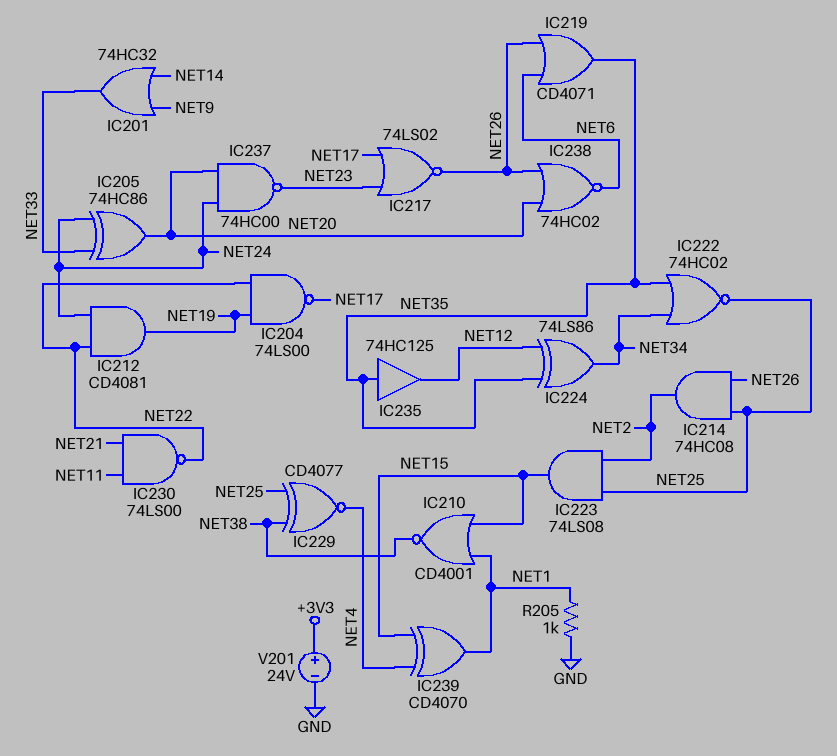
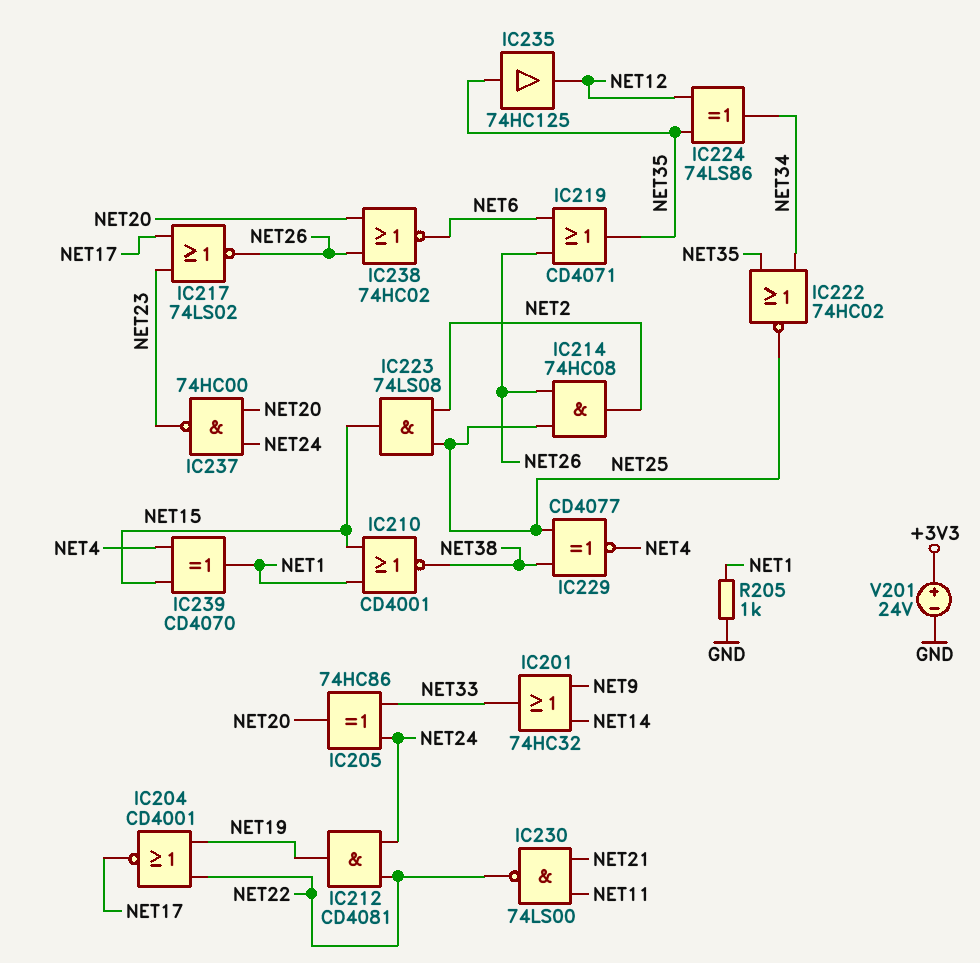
IC204: NAND 74LS00 (in NET19, in NET22, out NET17) -> NOR CD4001 (in NET19, in NET22, out NET17)

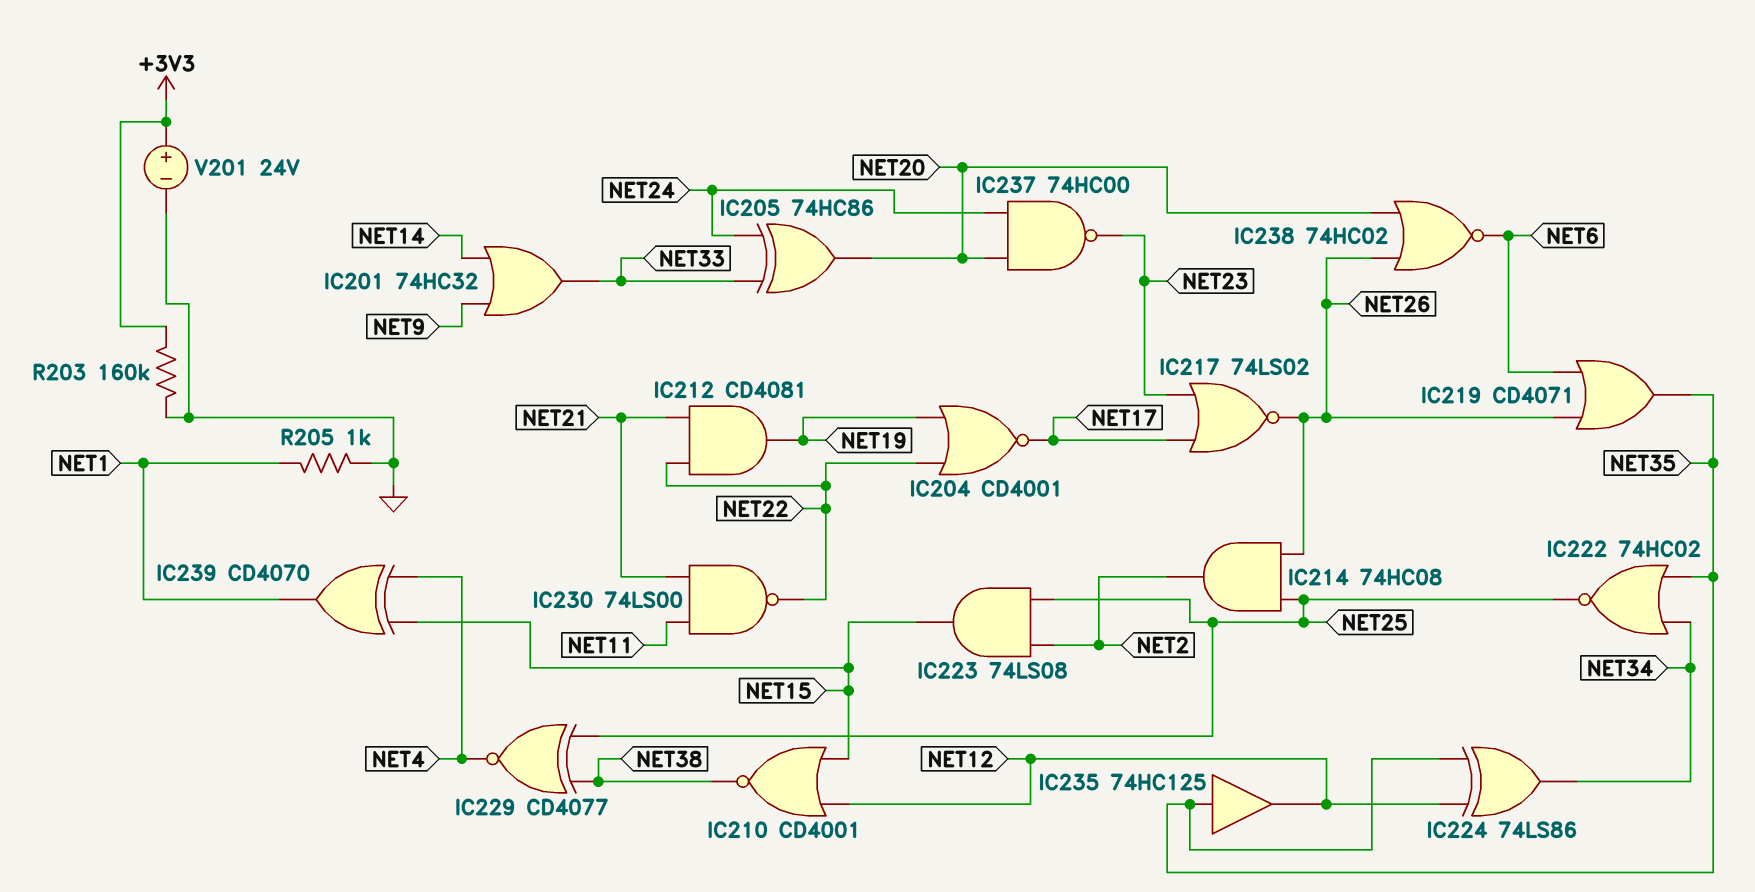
IC210: NOR CD4001 (in NET1, in NET15, out NET38) -> NOR CD4001 (in NET12, in NET15, out NET38)
IC212: AND CD4081 (in NET22, in NET24, out NET19) -> AND CD4081 (in NET21, in NET22, out NET19)
R203: none -> 160k (+3V3, GND)

